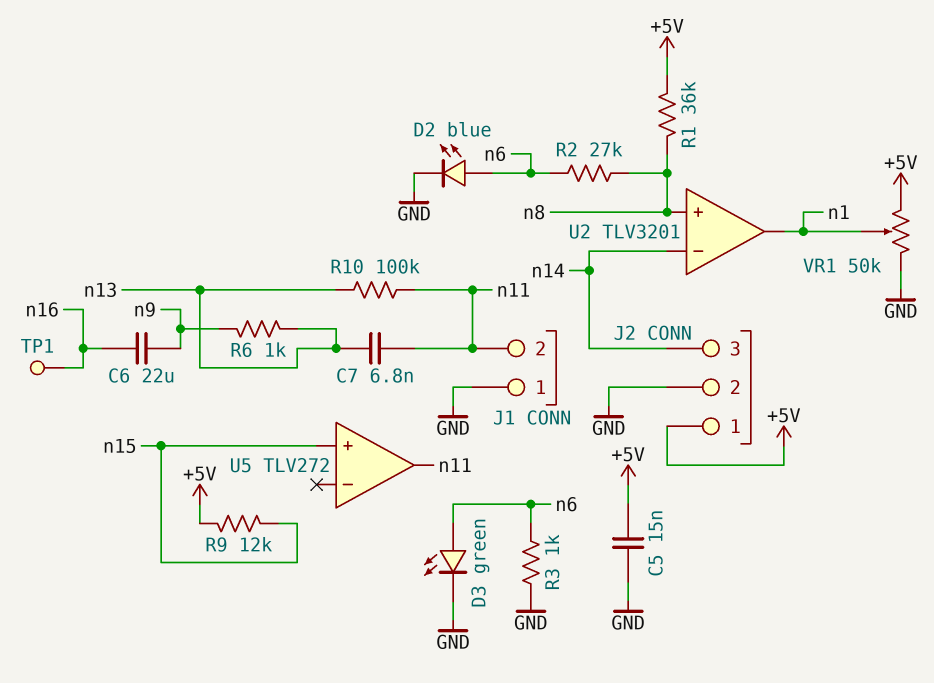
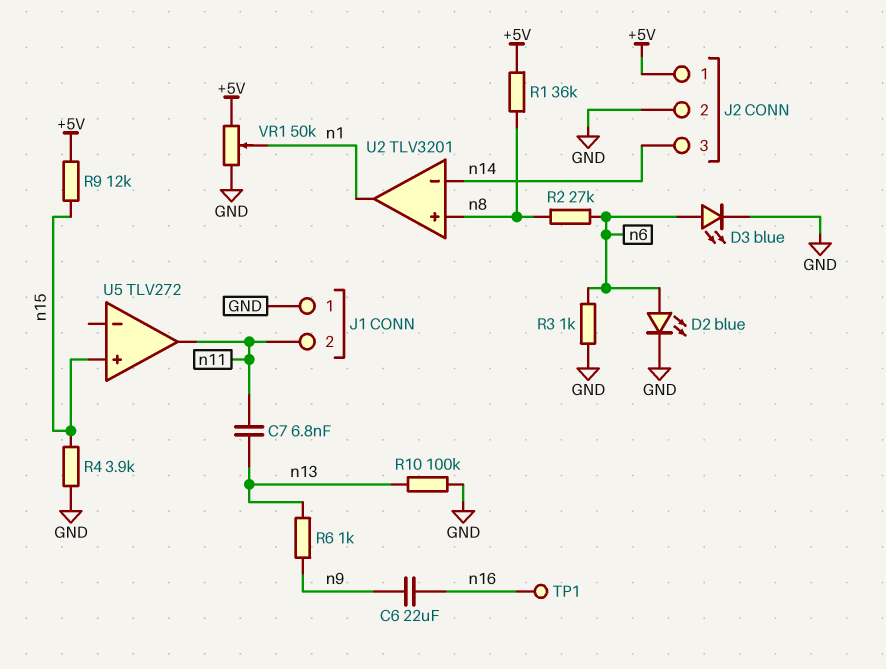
C5: 15nF (+5V, GND) -> none
D3: LED green (A n6, K GND) -> LED blue (A n6, K GND)
R4: none -> 3.9k (GND, n15)
R10: 100k (n11, n13) -> 100k (GND, n13)

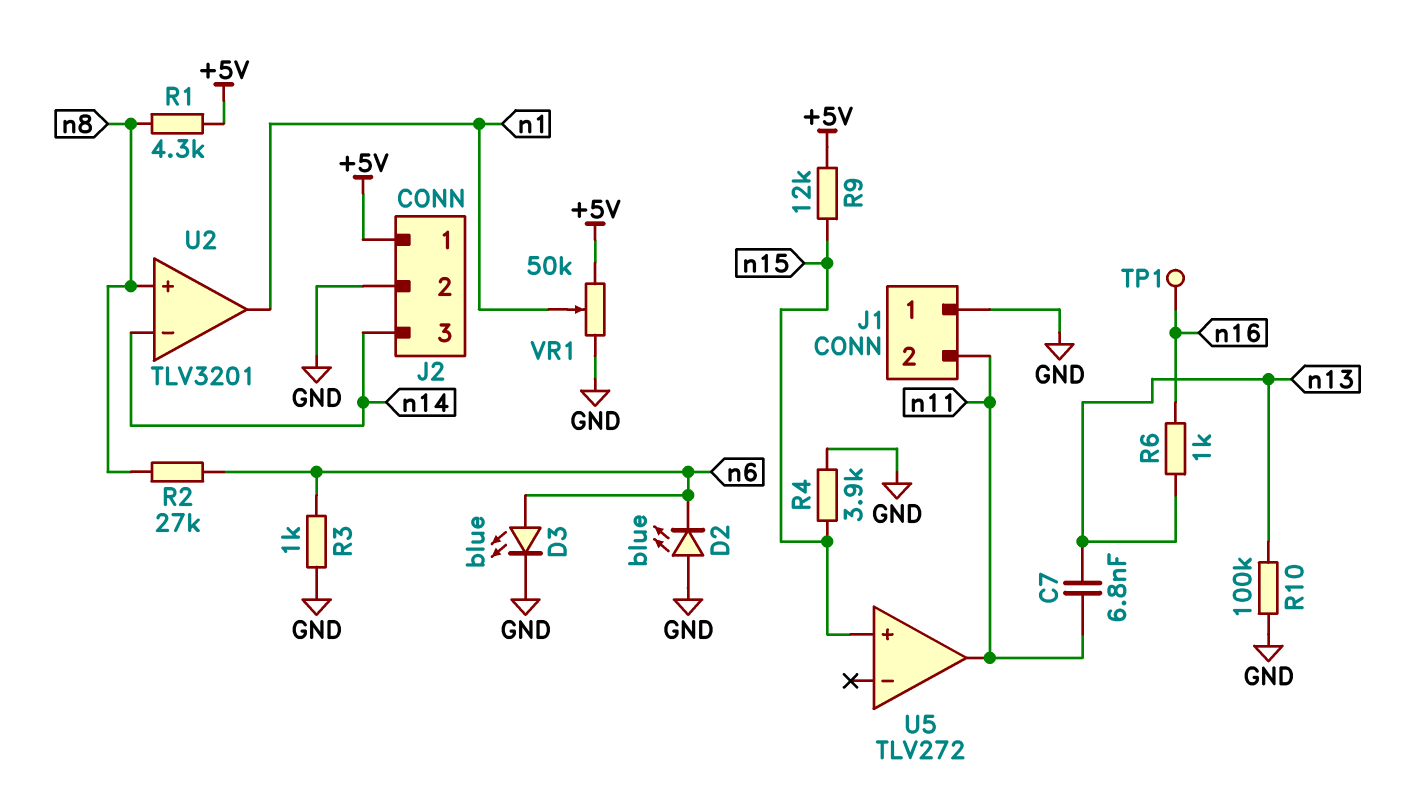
C6: 22uF (n9, n16) -> none
D2: LED blue (A n6, K GND) -> LED blue (A GND, K n6)
R1: 36k (+5V, n8) -> 4.3k (+5V, n8)
R6: 1k (n9, n13) -> 1k (n13, n16)

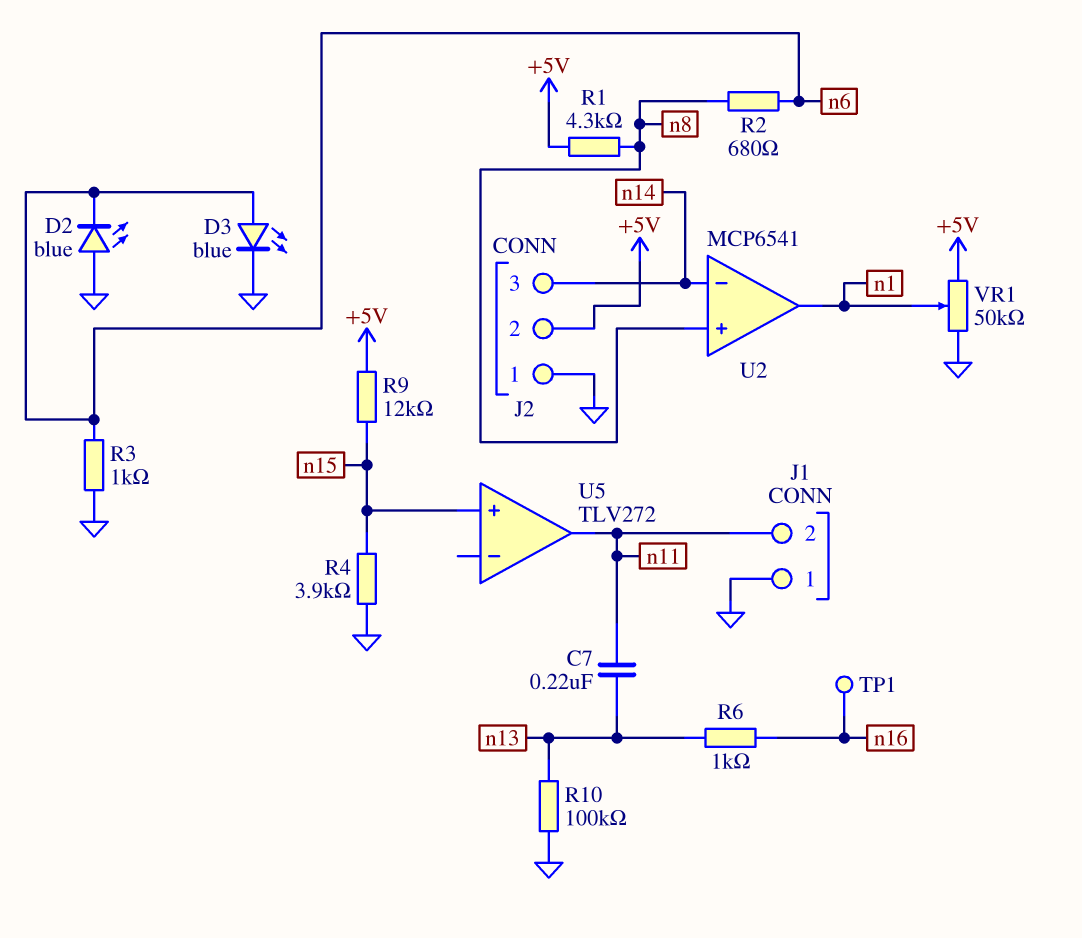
C7: 6.8nF (n11, n13) -> 220nF (n11, n13)
J2 pin 1: +5V -> GND
J2 pin 2: GND -> +5V
R2: 27k (n6, n8) -> 680 (n6, n8)
U2: TLV3201 -> MCP6541

